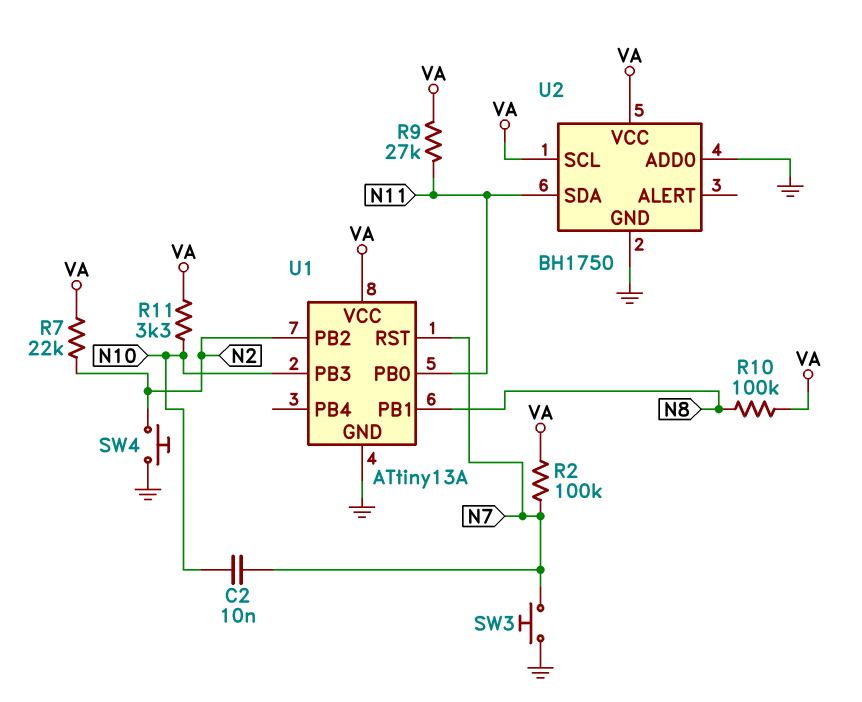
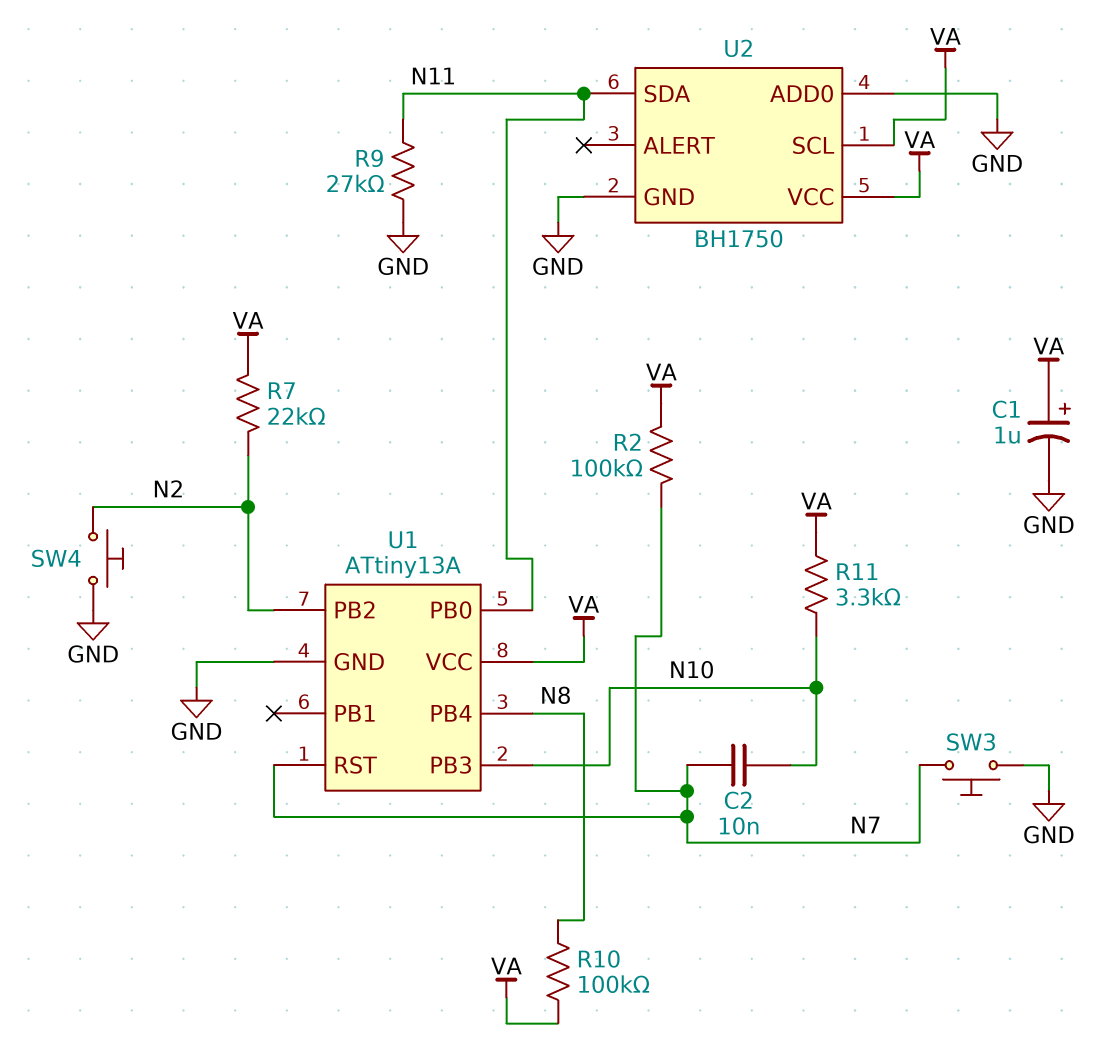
C1: none -> 1uF (plus VA, minus GND)
R9: 27k (N11, VA) -> 27k (GND, N11)
U1 pin PB1: N8 -> none
U1 pin PB4: none -> N8

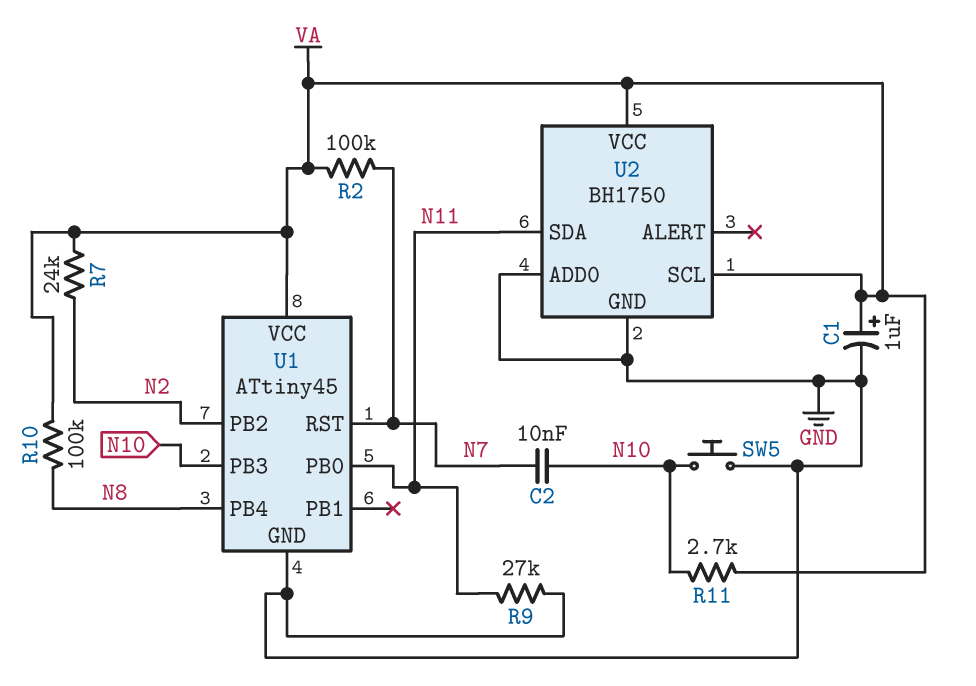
R7: 22k (N2, VA) -> 24k (N2, VA)
R11: 3.3k (N10, VA) -> 2.7k (N10, VA)
SW3: button (GND, N7) -> none
SW4: button (GND, N2) -> none
SW5: none -> button (GND, N10)
U1: ATtiny13A -> ATtiny45

